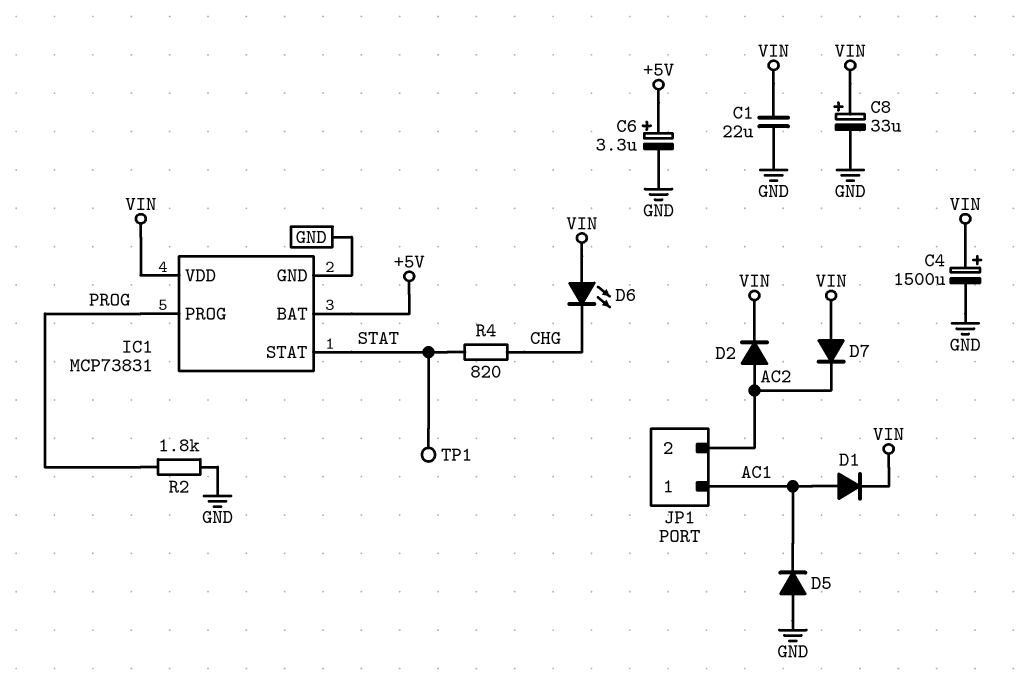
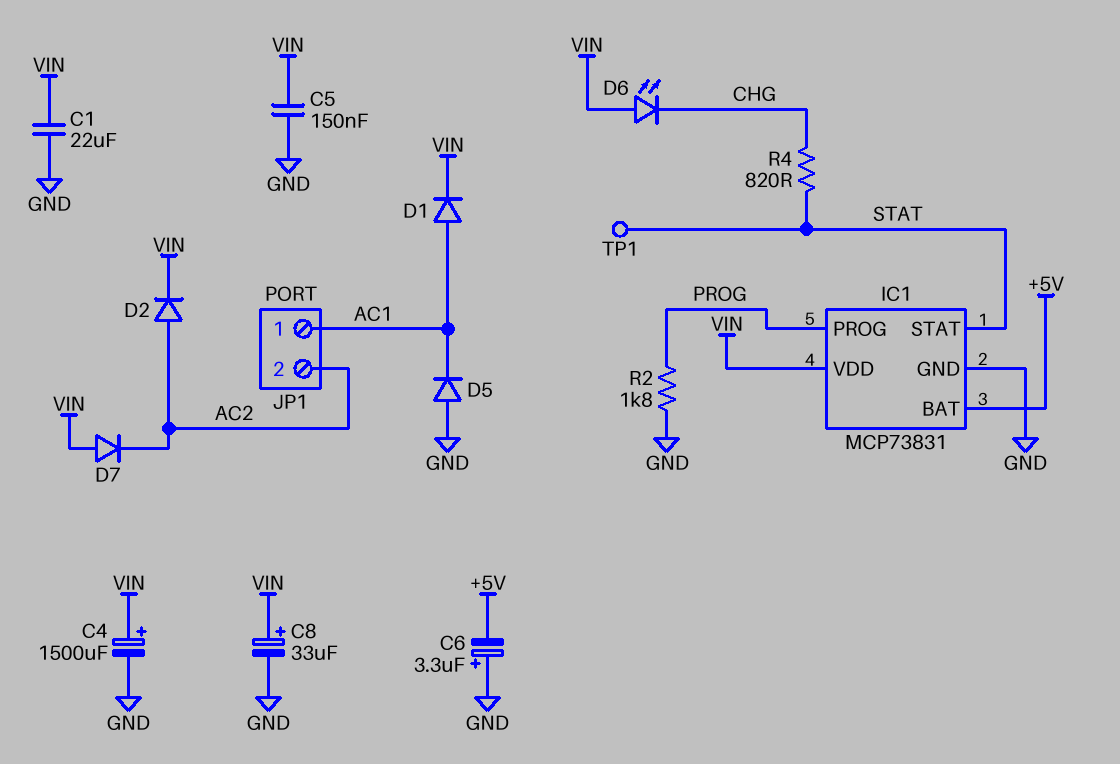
C5: none -> 150nF (GND, VIN)
C6: 3.3uF (plus +5V, minus GND) -> 3.3uF (plus GND, minus +5V)

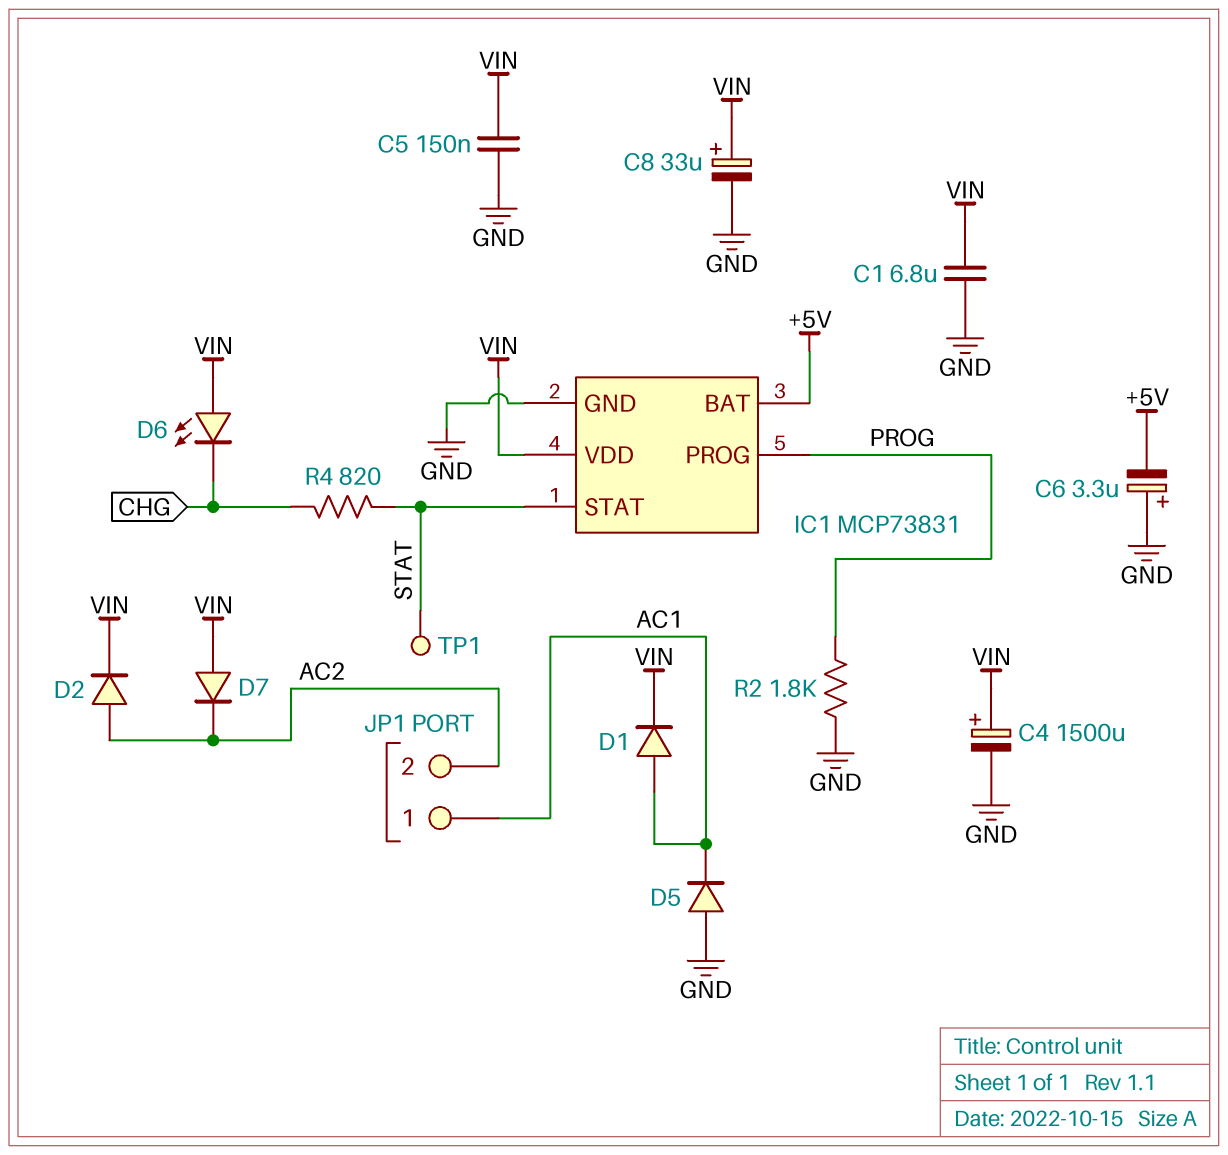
C1: 22uF (GND, VIN) -> 6.8uF (GND, VIN)

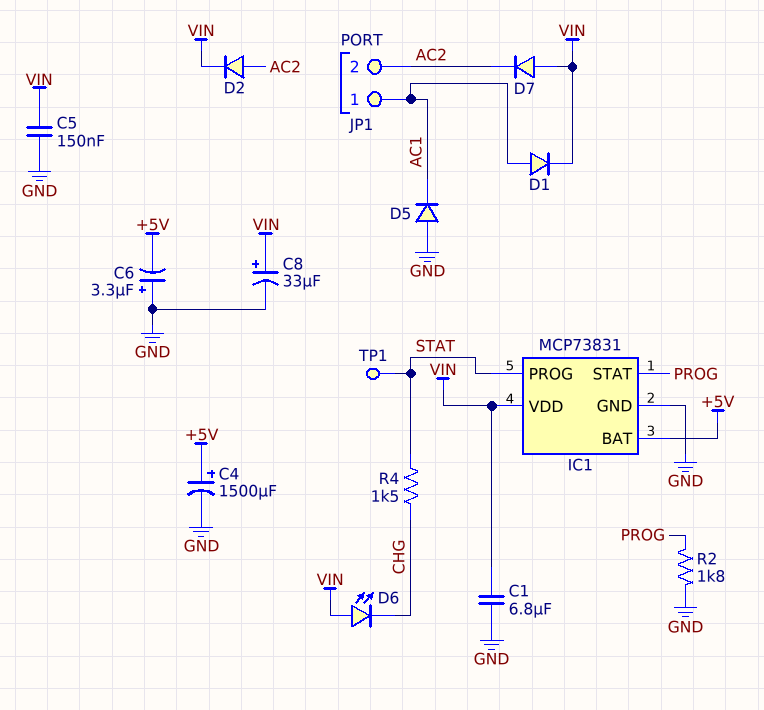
C4: 1500uF (plus VIN, minus GND) -> 1500uF (plus +5V, minus GND)
IC1 pin PROG: PROG -> STAT
IC1 pin STAT: STAT -> PROG
R4: 820 (CHG, STAT) -> 1.5k (CHG, STAT)

